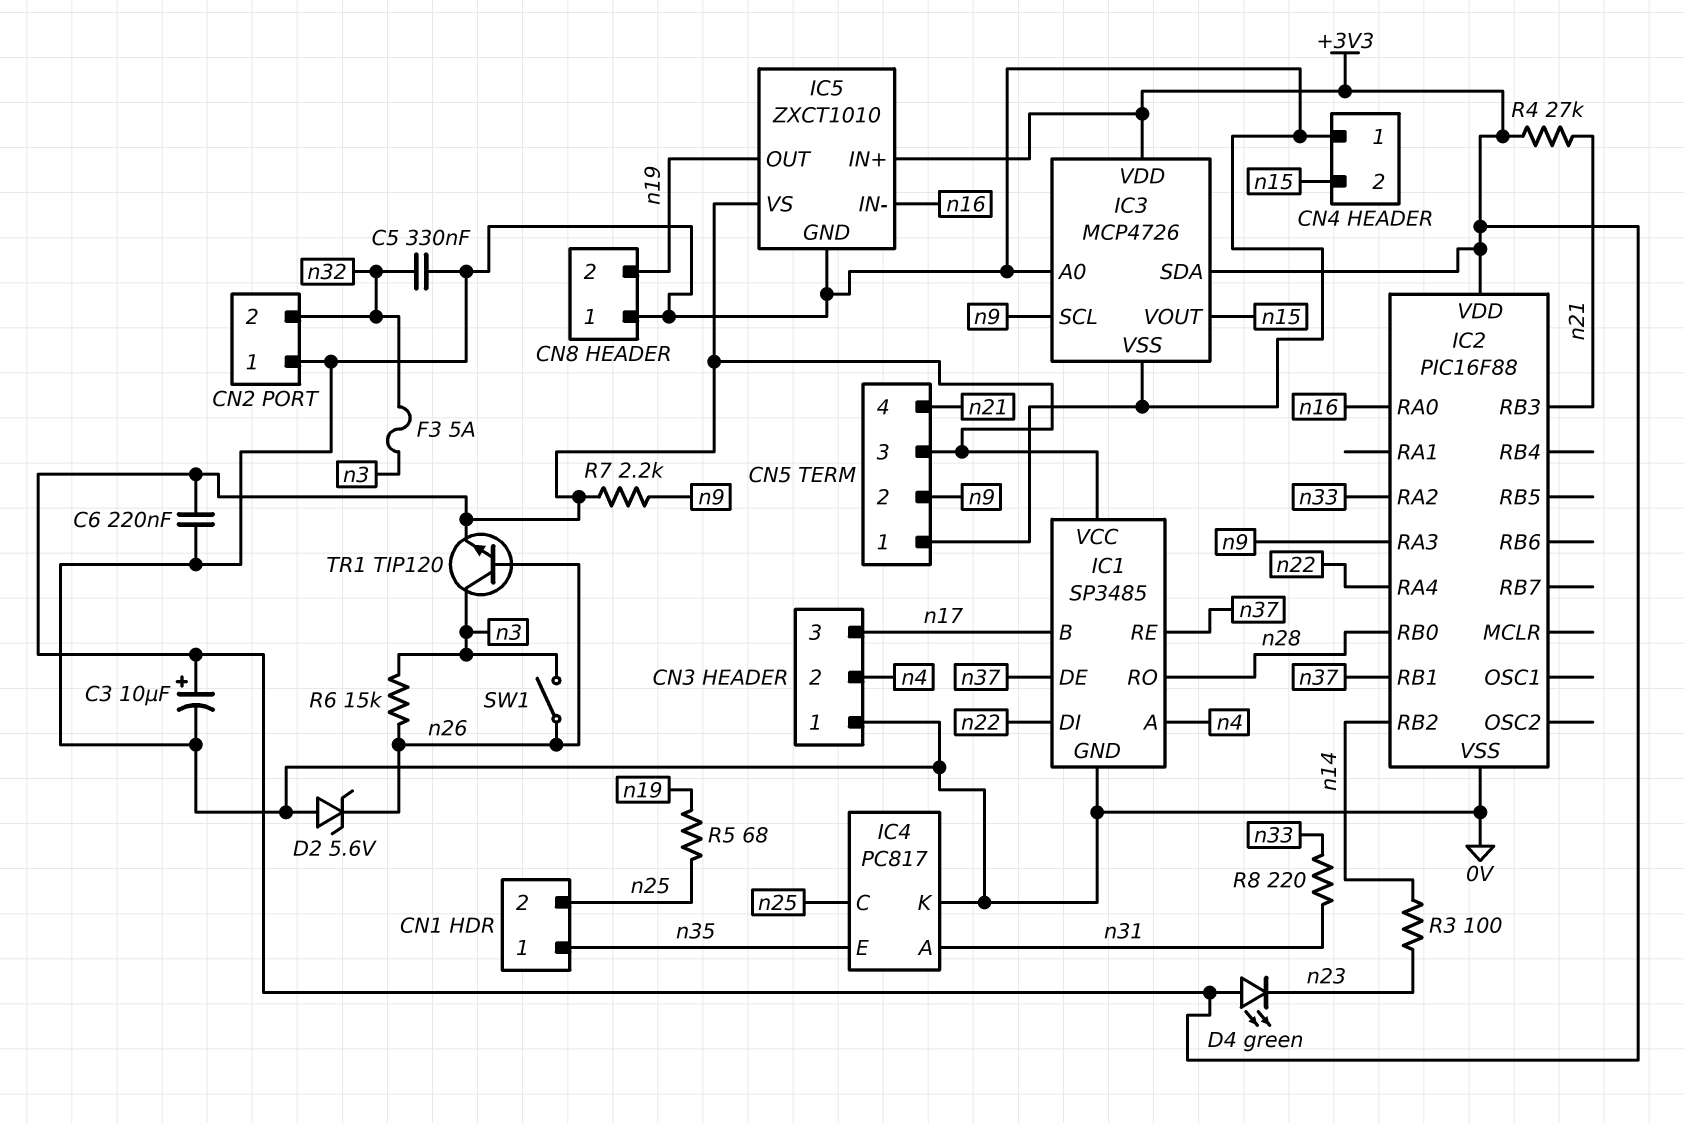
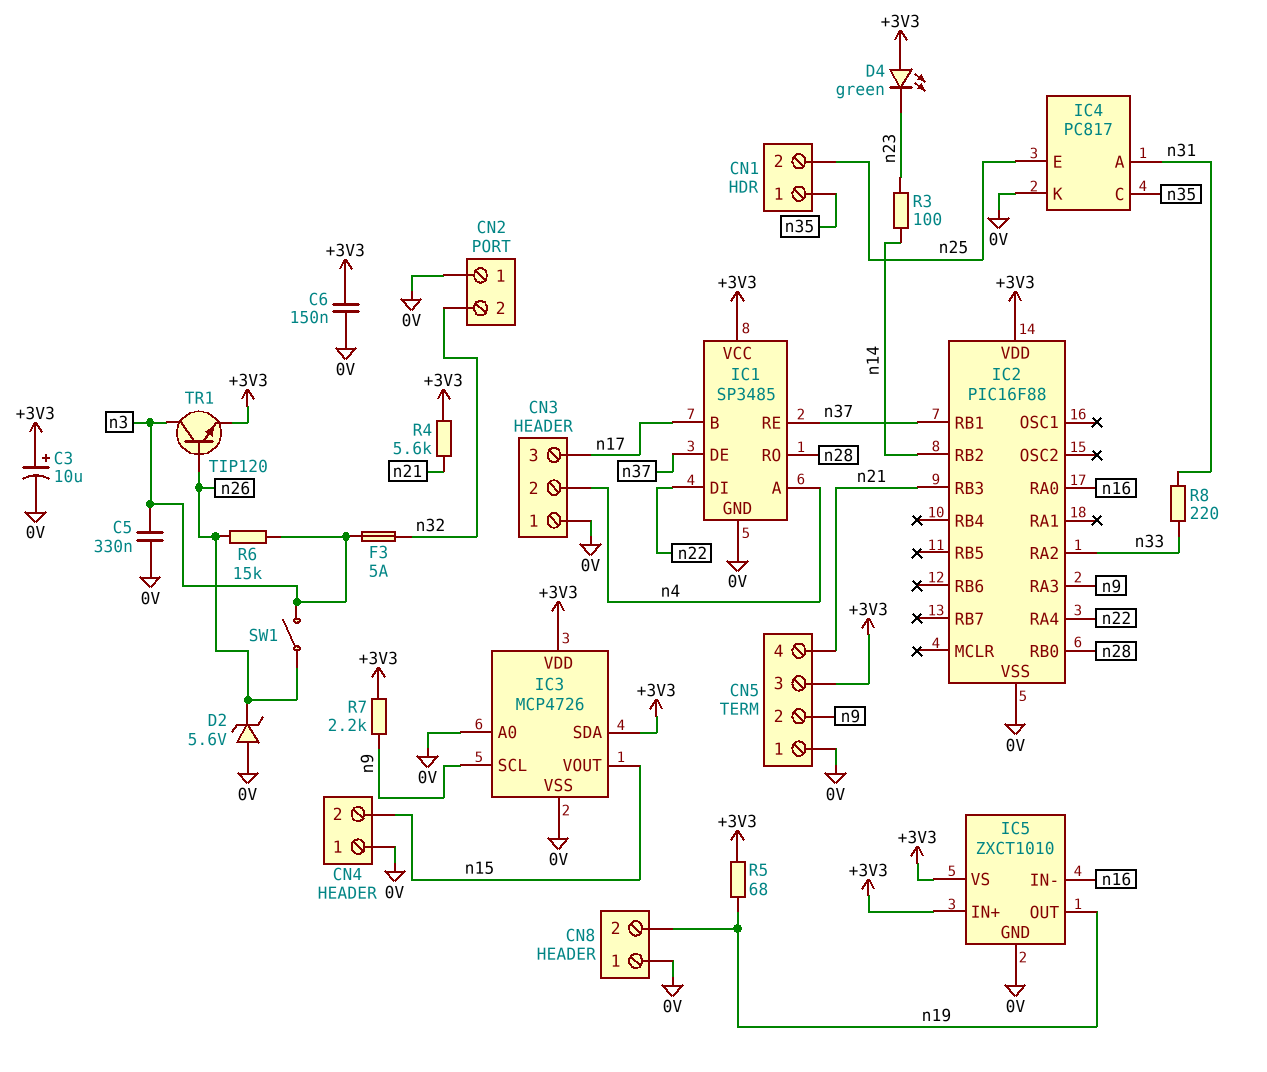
C5: 330nF (0V, n32) -> 330nF (0V, n3)
C6: 220nF (+3V3, 0V) -> 150nF (+3V3, 0V)
IC4 pin C: n25 -> n35
IC4 pin E: n35 -> n25
R4: 27k (+3V3, n21) -> 5.6k (+3V3, n21)
R5: 68 (n19, n25) -> 68 (+3V3, n19)

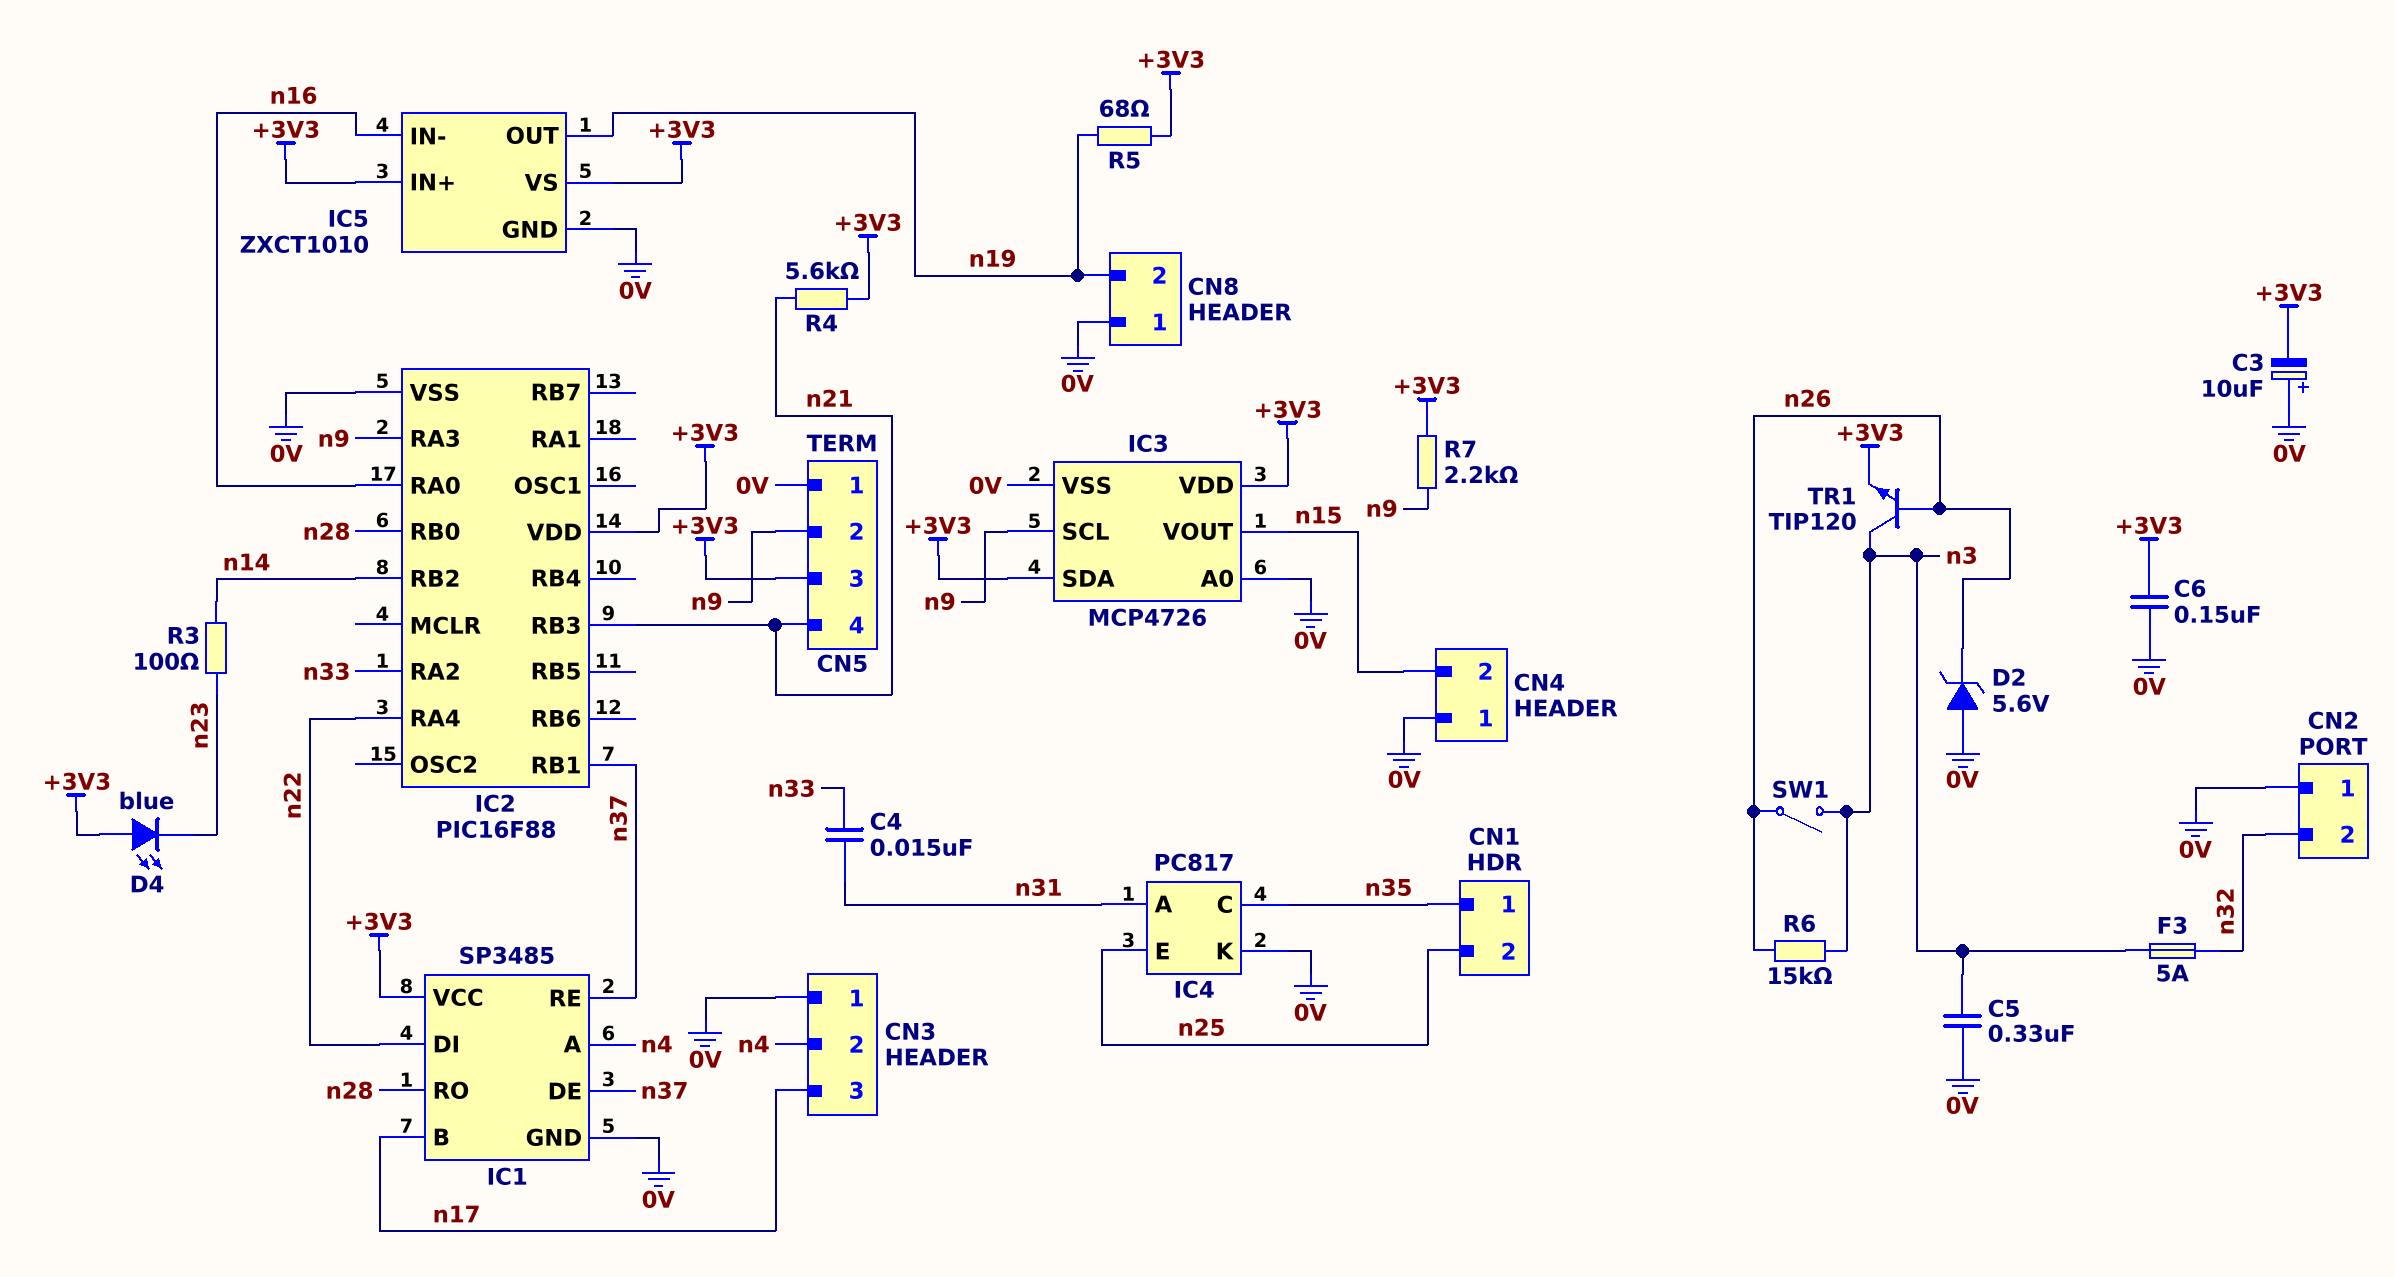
C3: 10uF (plus +3V3, minus 0V) -> 10uF (plus 0V, minus +3V3)
C4: none -> 15nF (n31, n33)
D4: LED green (A +3V3, K n23) -> LED blue (A +3V3, K n23)
R8: 220 (n31, n33) -> none

